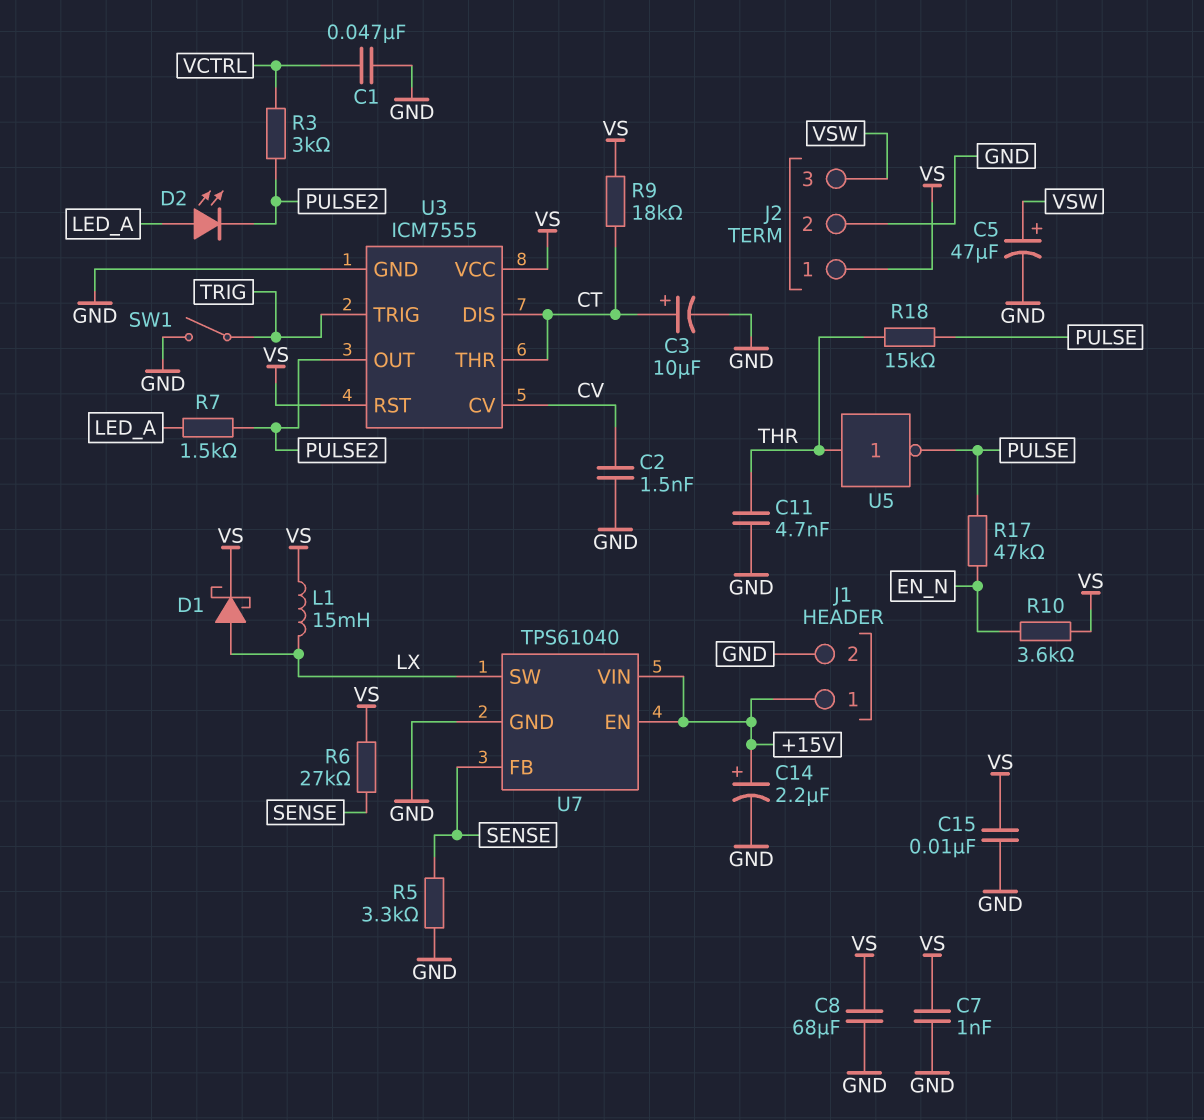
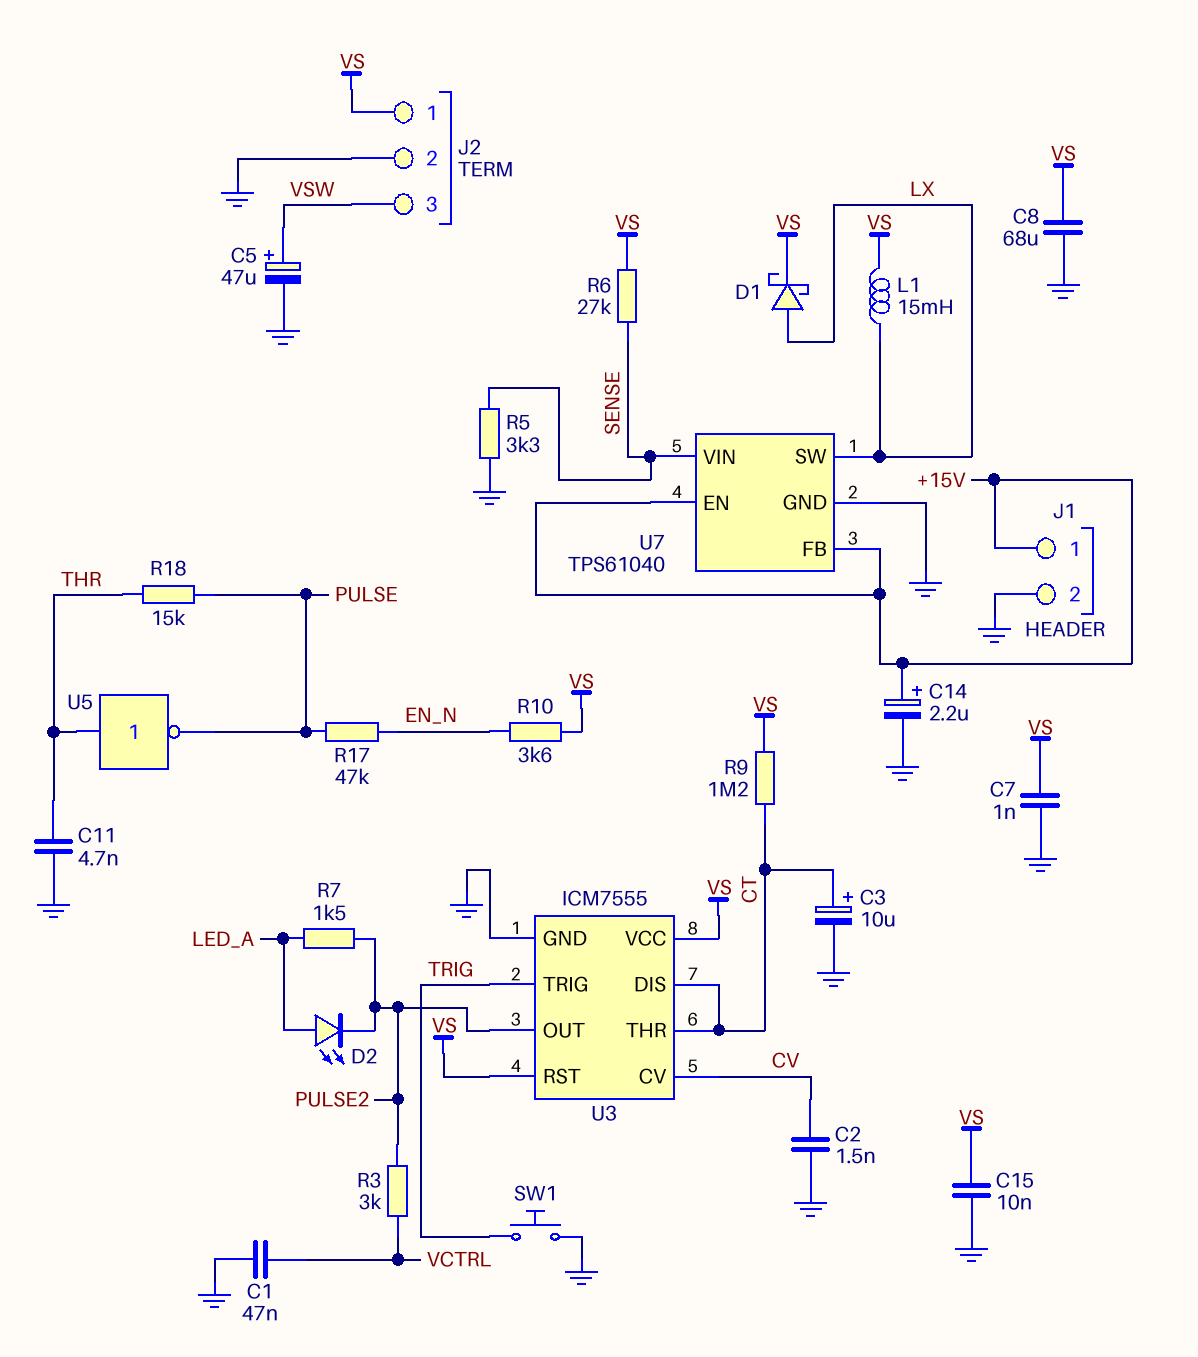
R9: 18k (CT, VS) -> 1.2M (CT, VS)
SW1: switch (GND, TRIG) -> button (GND, TRIG)
U7 pin FB: SENSE -> +15V
U7 pin VIN: +15V -> SENSE

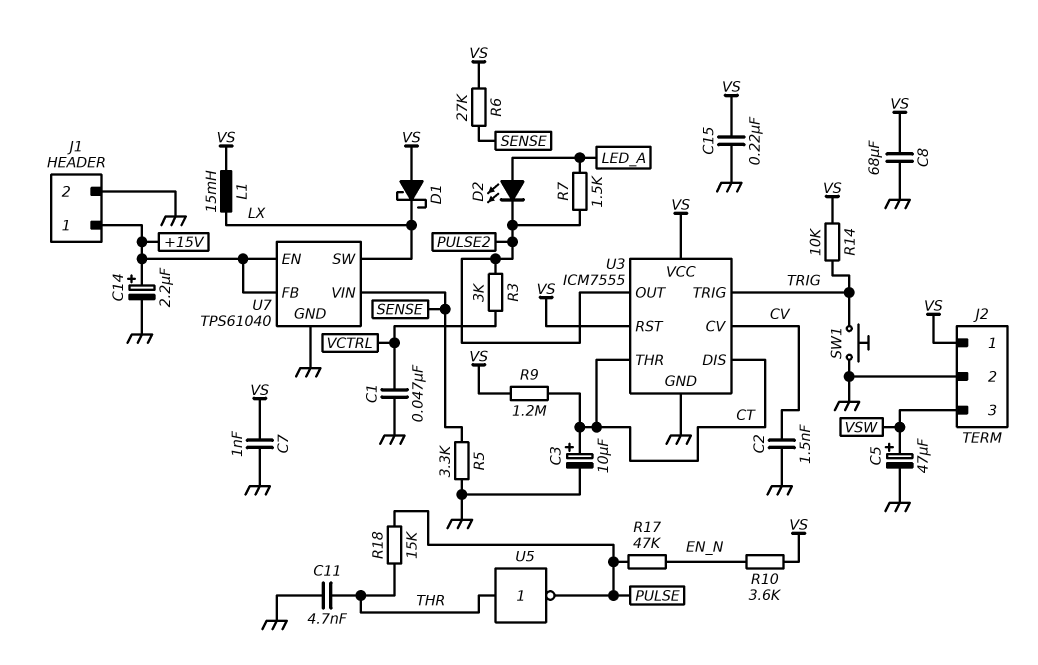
C15: 10nF (GND, VS) -> 220nF (GND, VS)
D1: schottky (A LX, K VS) -> schottky (A VS, K LX)
R14: none -> 10k (TRIG, VS)

